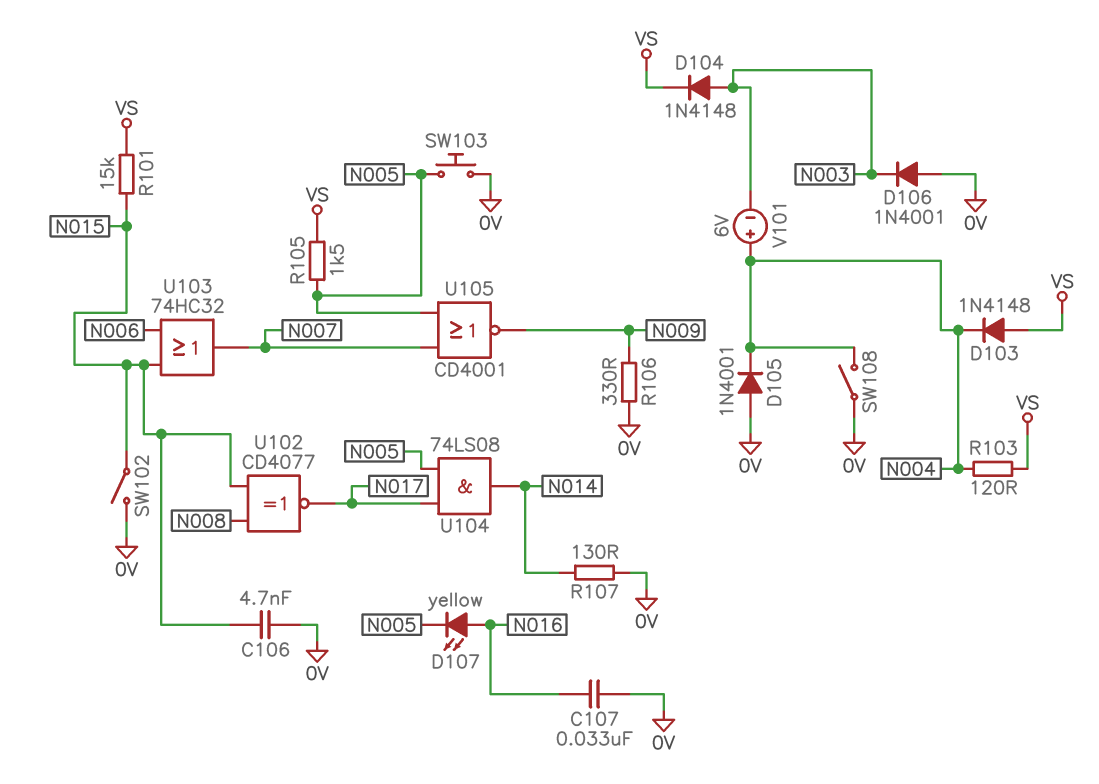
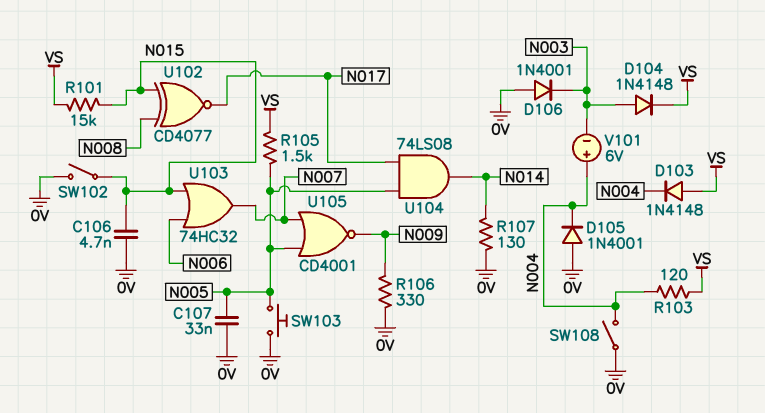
C107: 33nF (0V, N016) -> 33nF (0V, N005)
D107: LED yellow (A N016, K N005) -> none

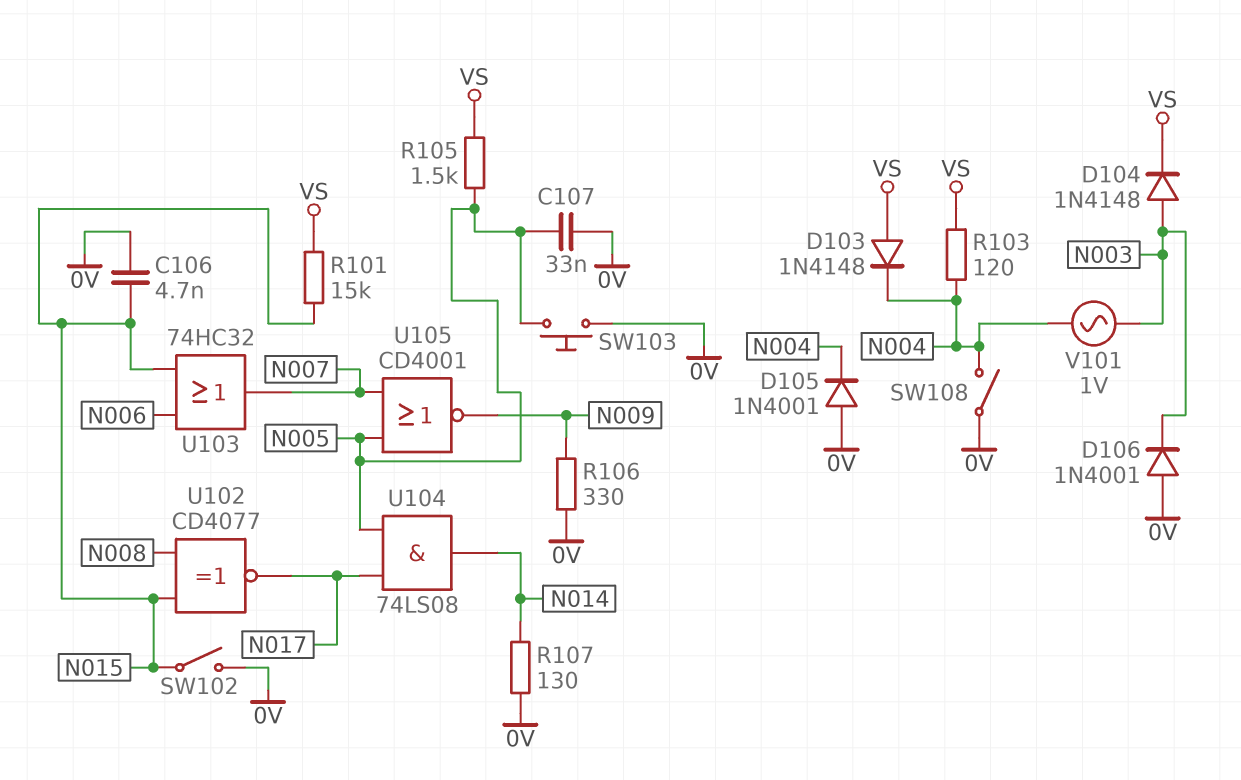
V101: 6V (plus N004, minus N003) -> AC 1V (N003, N004)

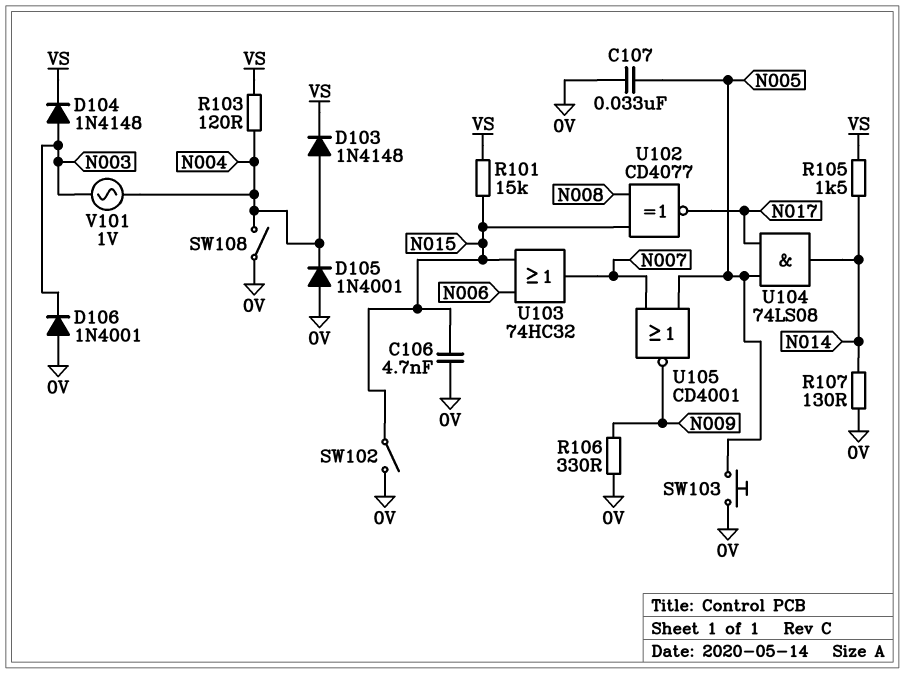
D103: diode 1N4148 (A VS, K N004) -> diode 1N4148 (A N004, K VS)
R105: 1.5k (N005, VS) -> 1.5k (N014, VS)

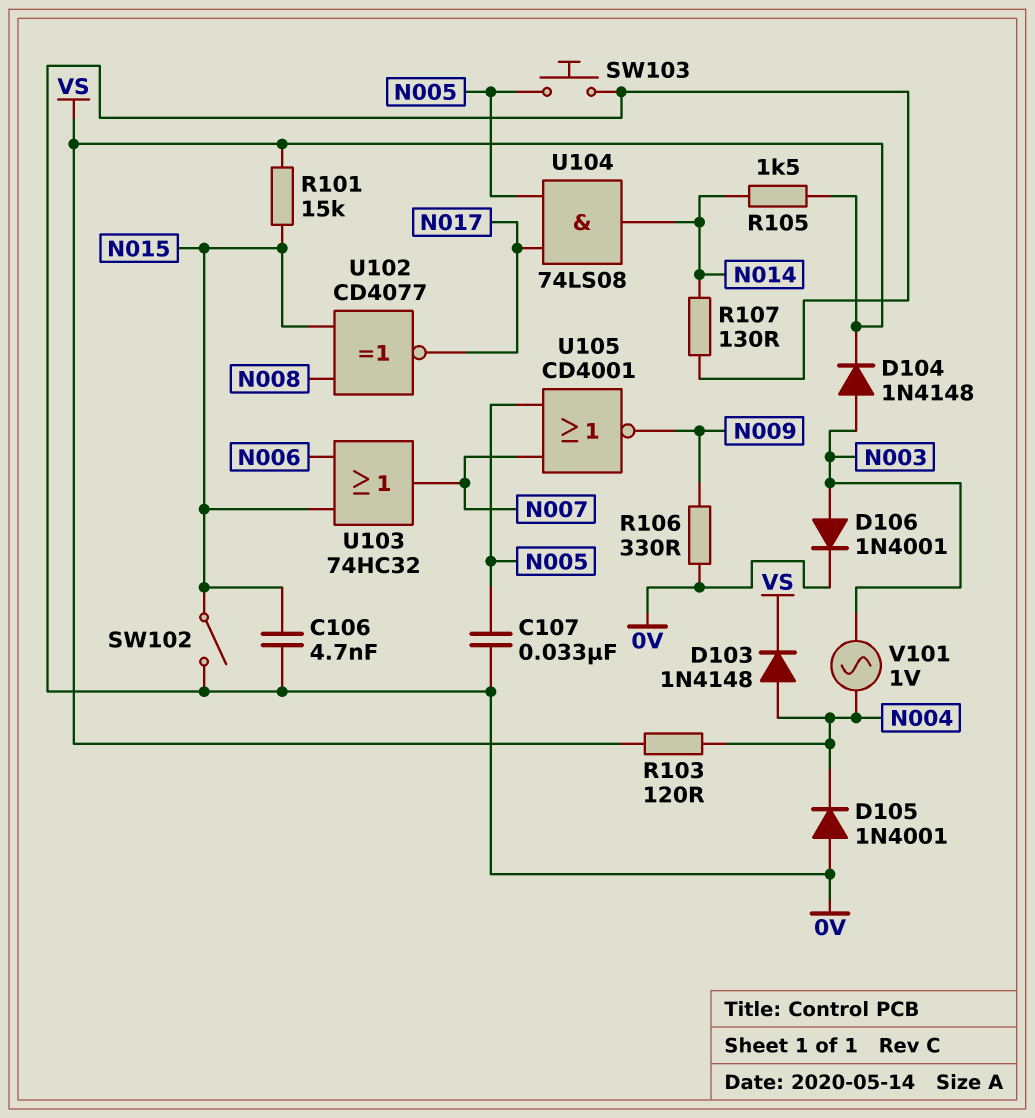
D106: diode 1N4001 (A 0V, K N003) -> diode 1N4001 (A N003, K 0V)
SW108: switch (0V, N004) -> none

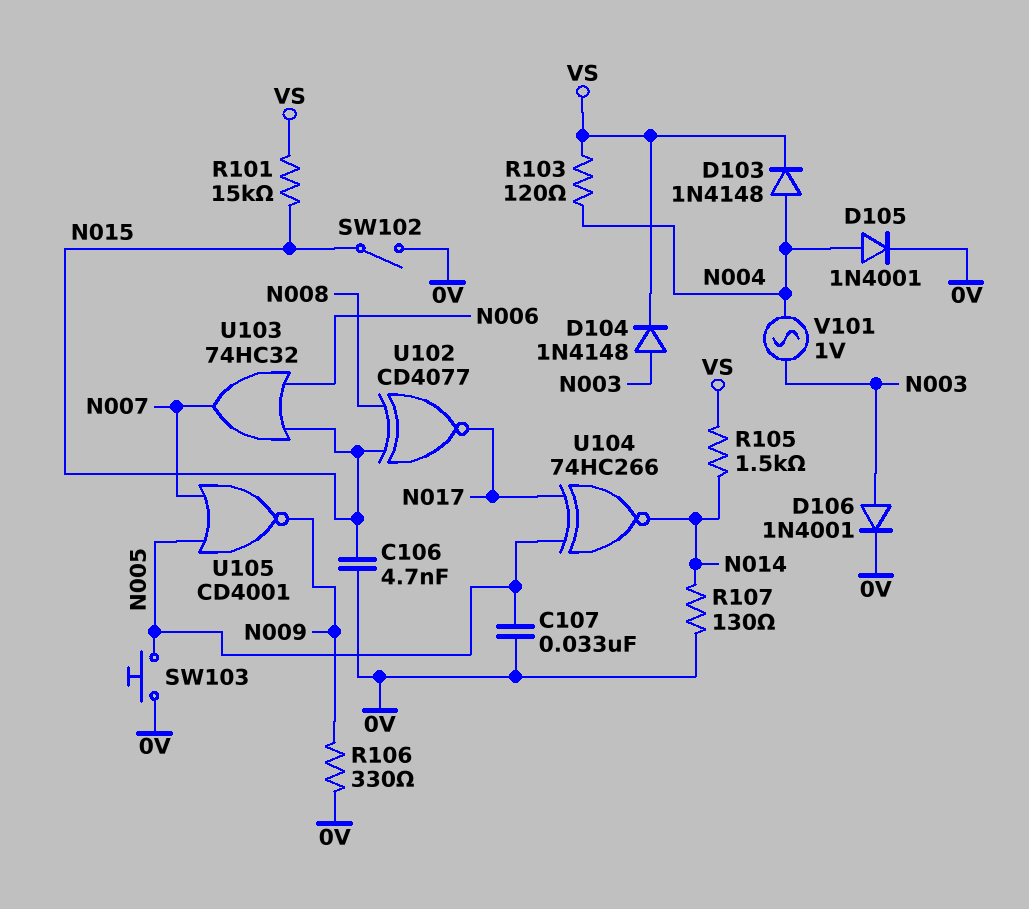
D105: diode 1N4001 (A 0V, K N004) -> diode 1N4001 (A N004, K 0V)
U104: AND 74LS08 (in N005, in N017, out N014) -> XNOR 74HC266 (in N005, in N017, out N014)

